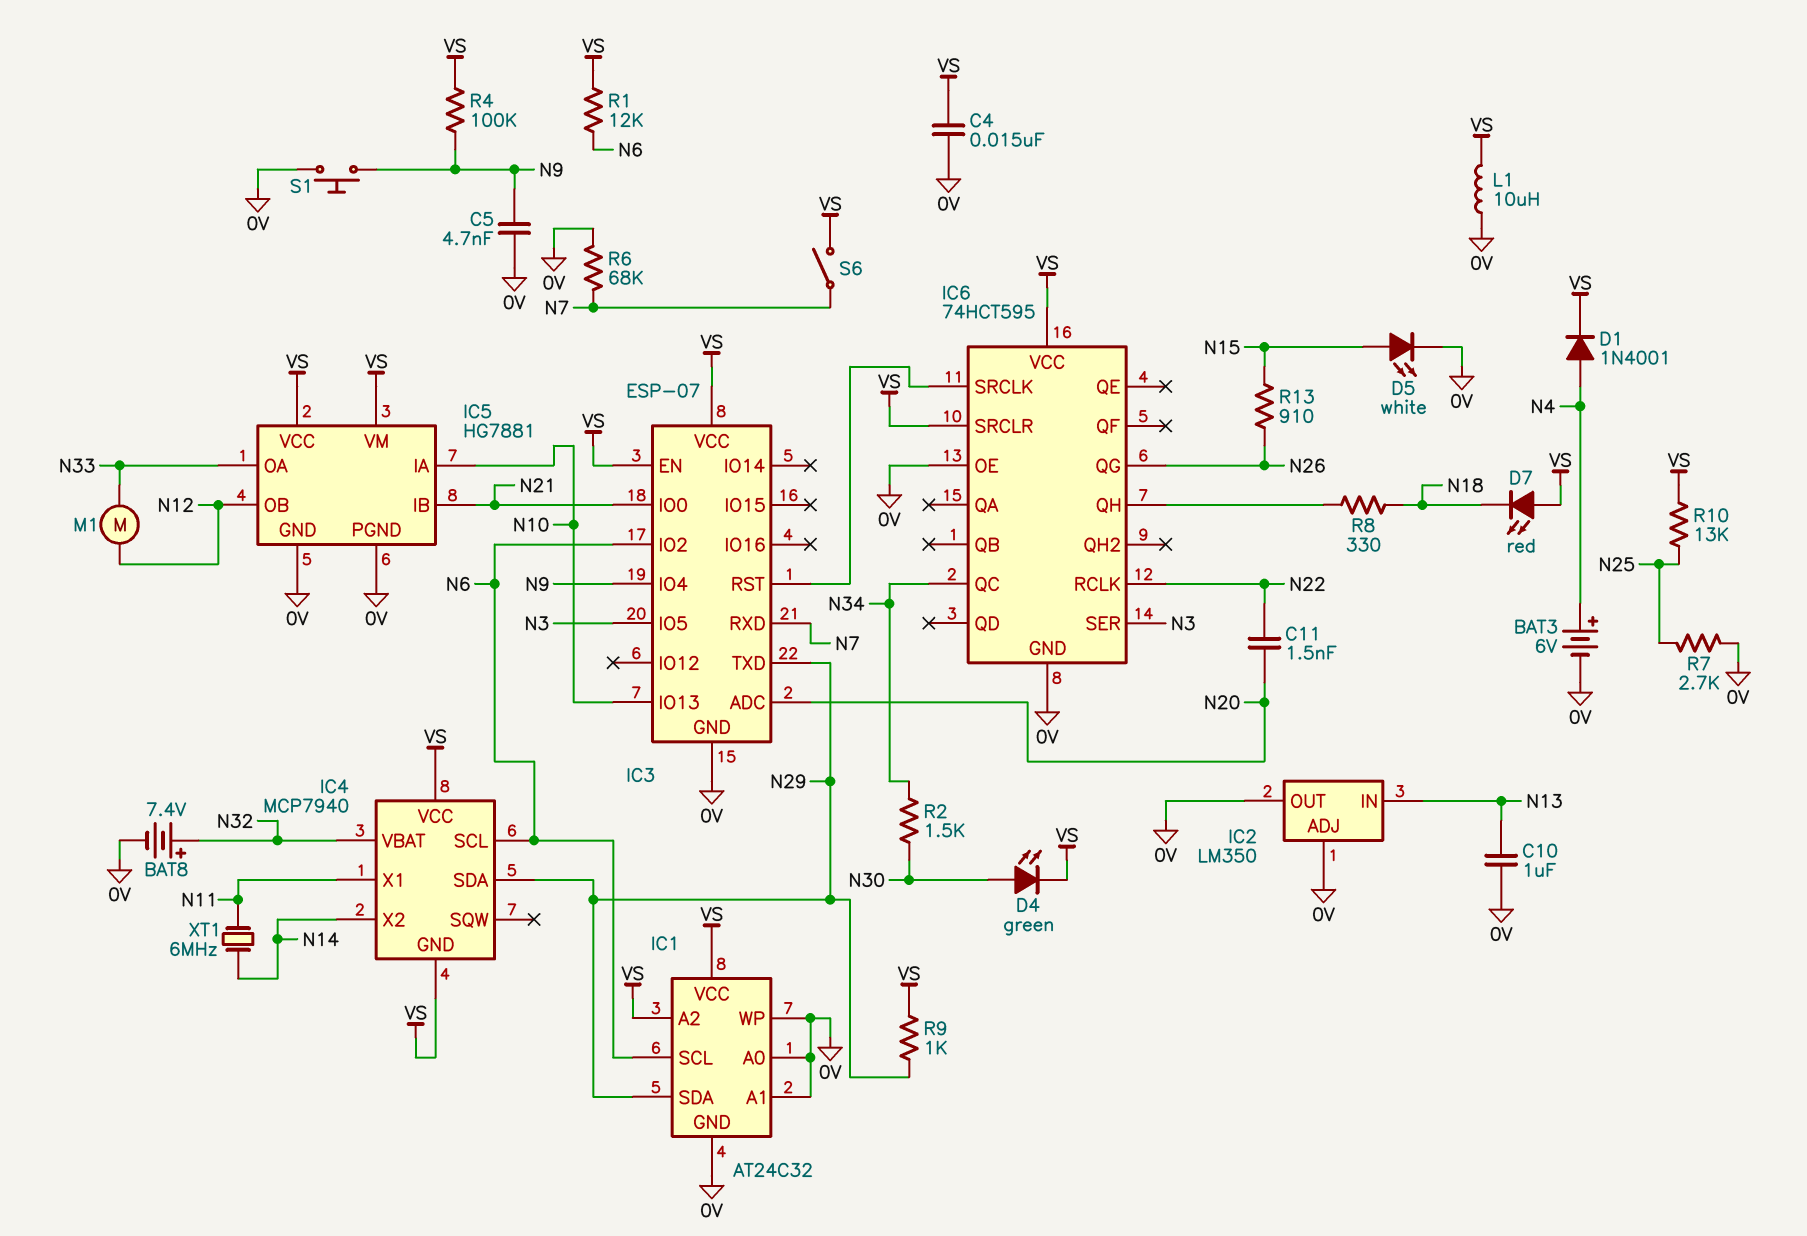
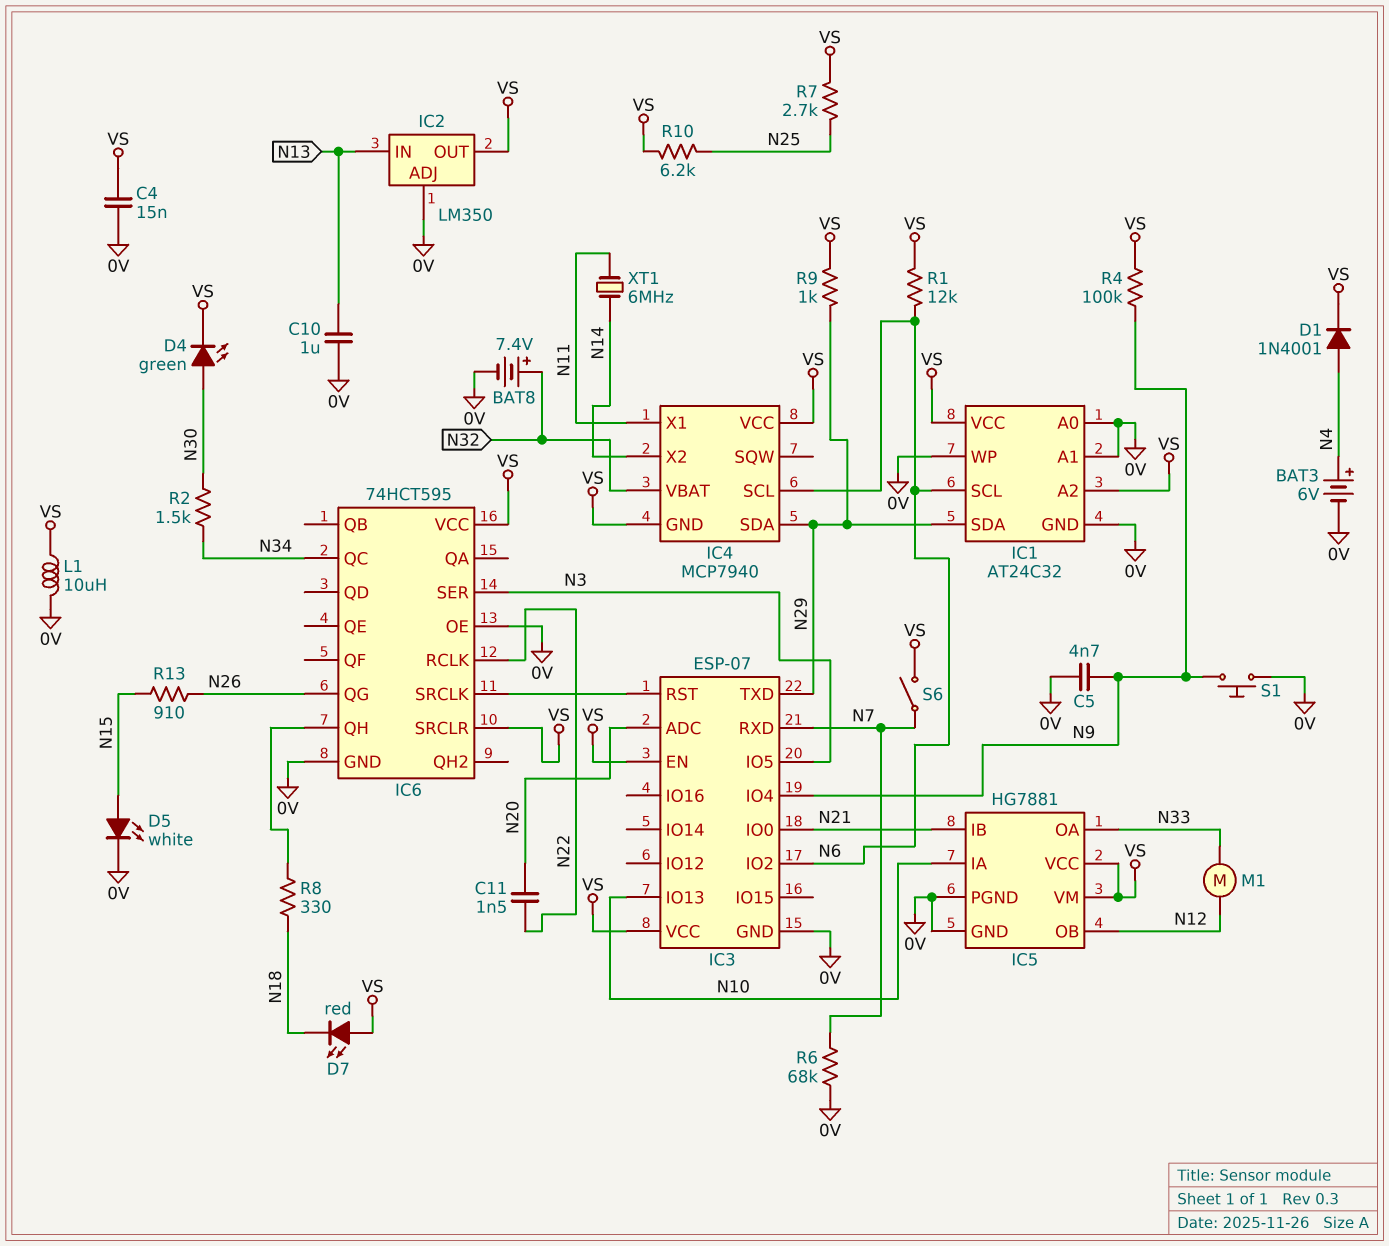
IC2 pin OUT: 0V -> VS
R7: 2.7k (0V, N25) -> 2.7k (N25, VS)
R10: 13k (N25, VS) -> 6.2k (N25, VS)

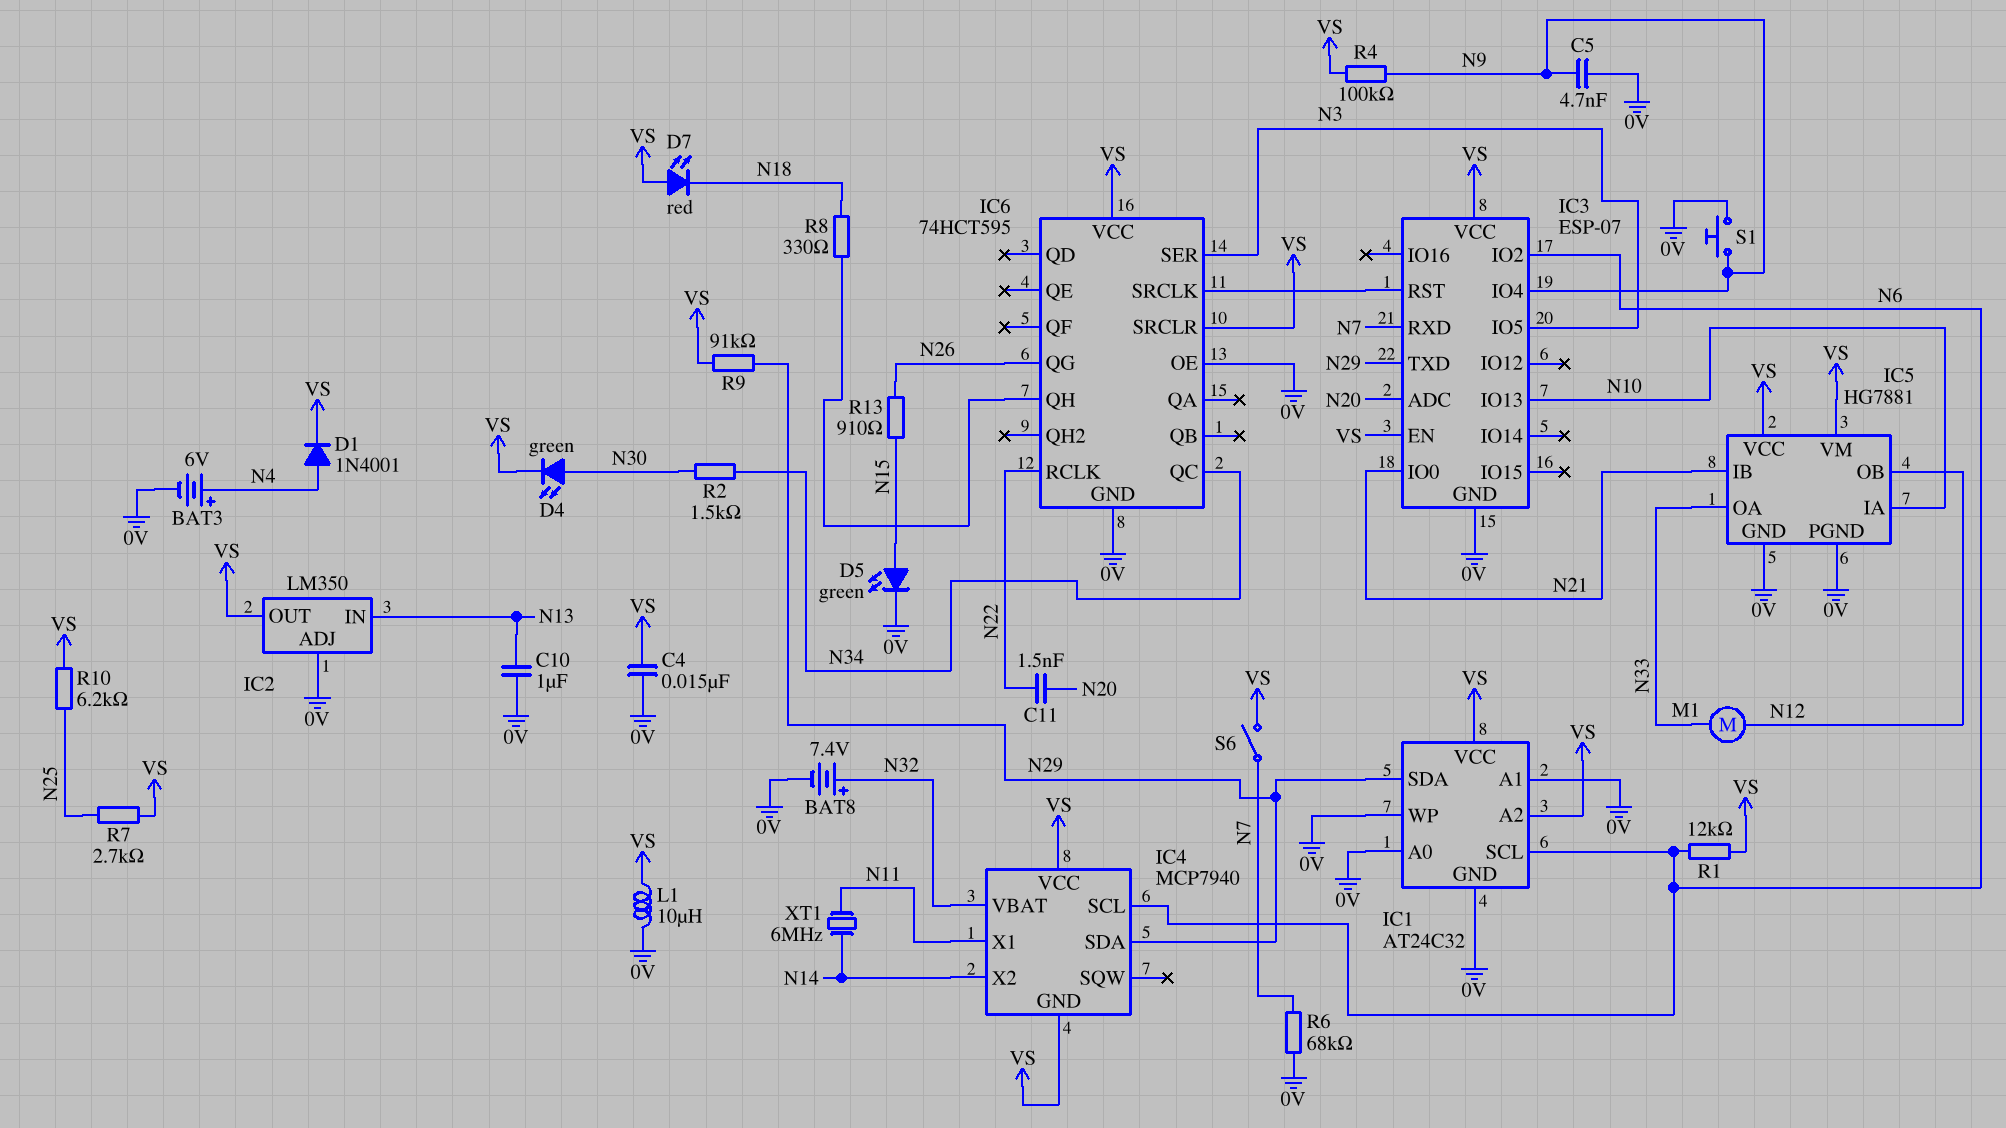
D5: LED white (A N15, K 0V) -> LED green (A N15, K 0V)
R9: 1k (N29, VS) -> 91k (N29, VS)

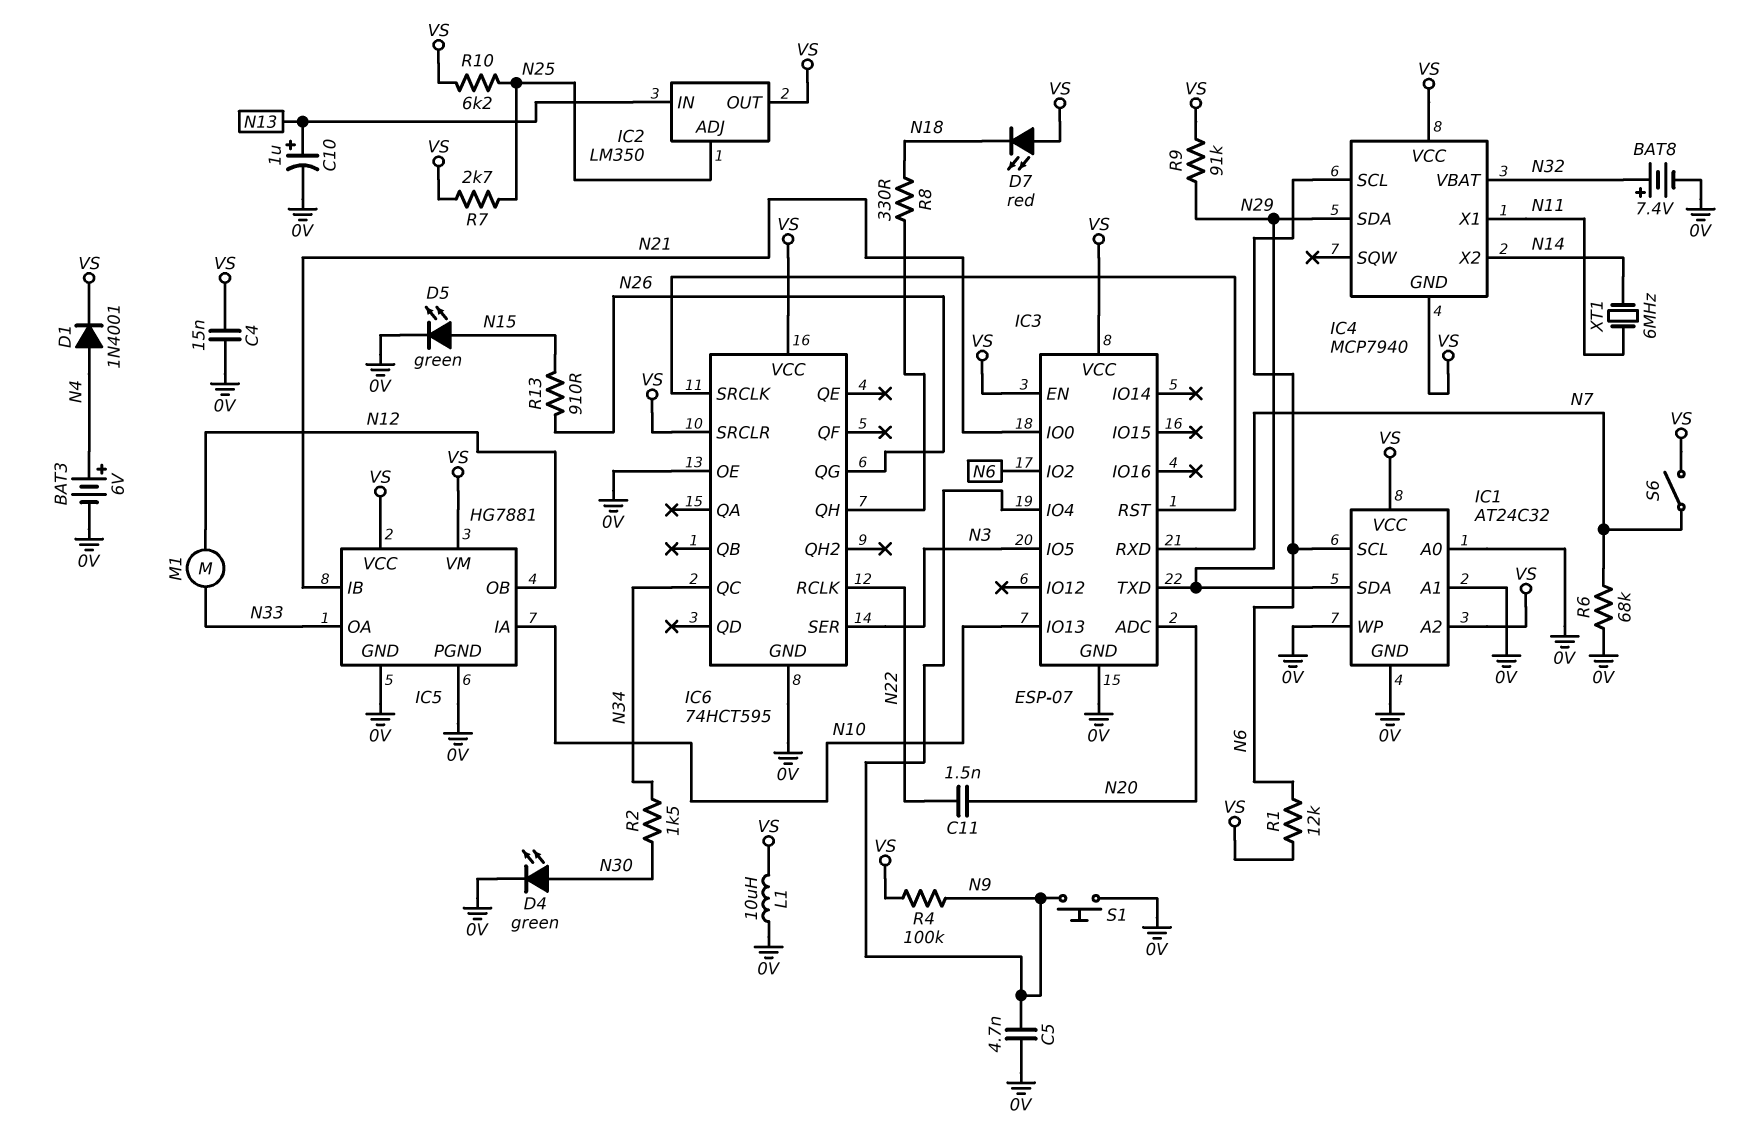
C10: 1uF (0V, N13) -> 1uF (plus N13, minus 0V)
D4: LED green (A N30, K VS) -> LED green (A N30, K 0V)
IC2 pin ADJ: 0V -> N25

